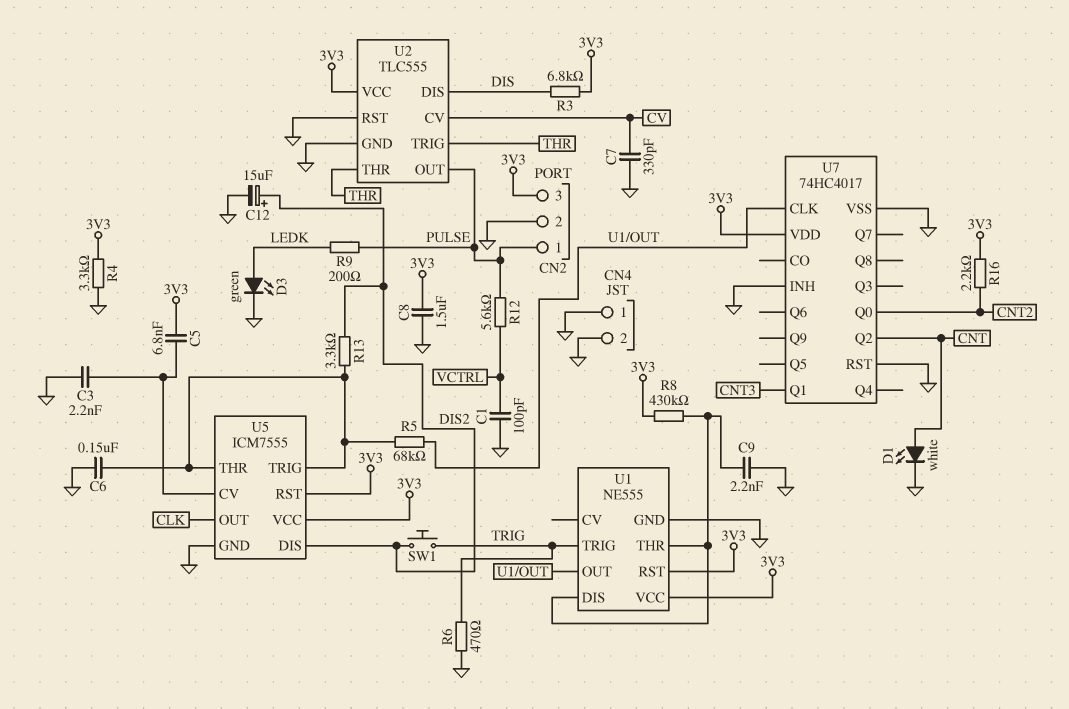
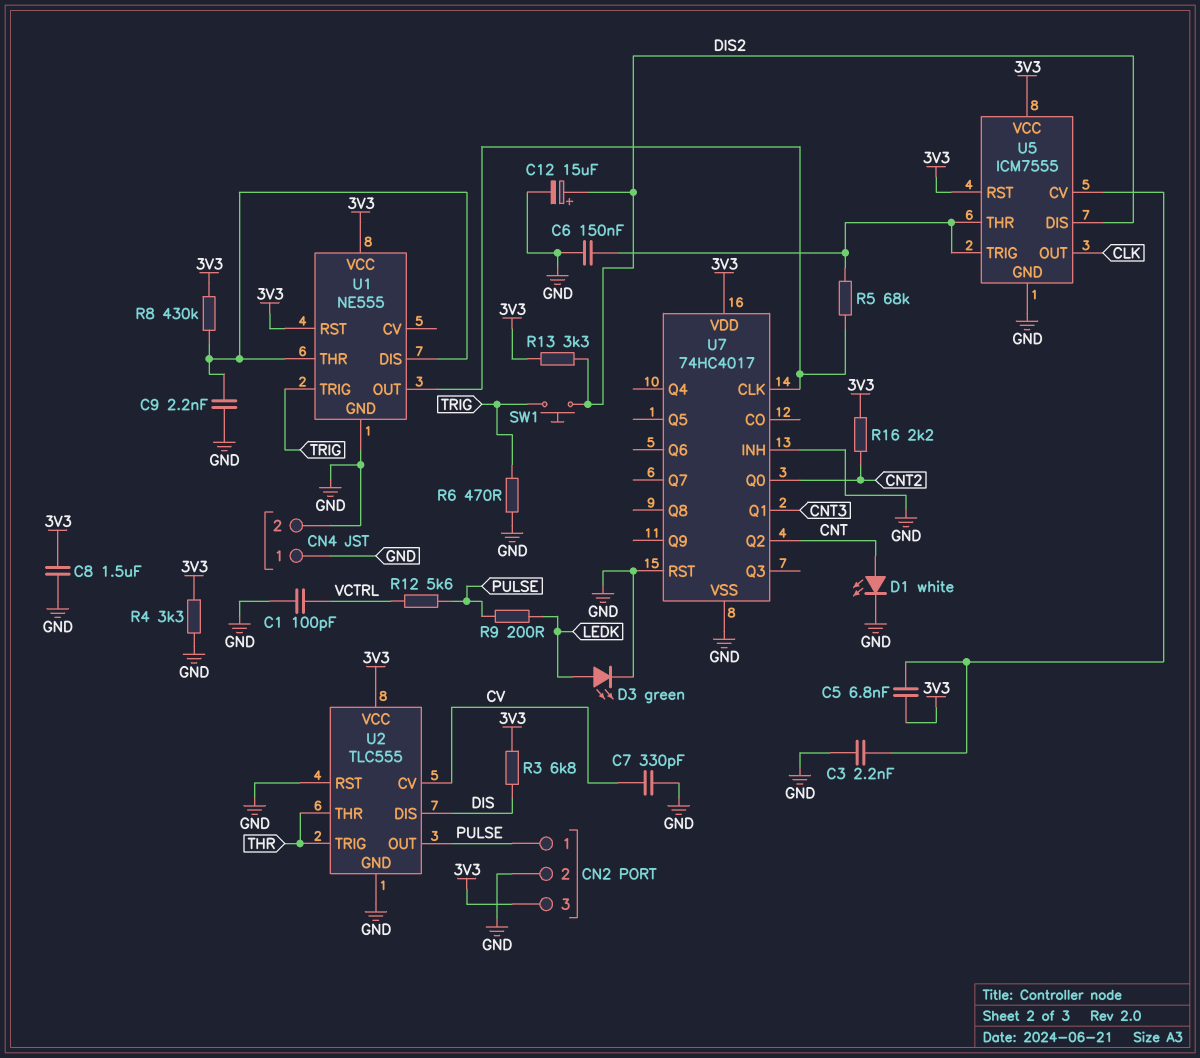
R13: 3.3k (DIS2, U5/THR) -> 3.3k (3V3, DIS2)

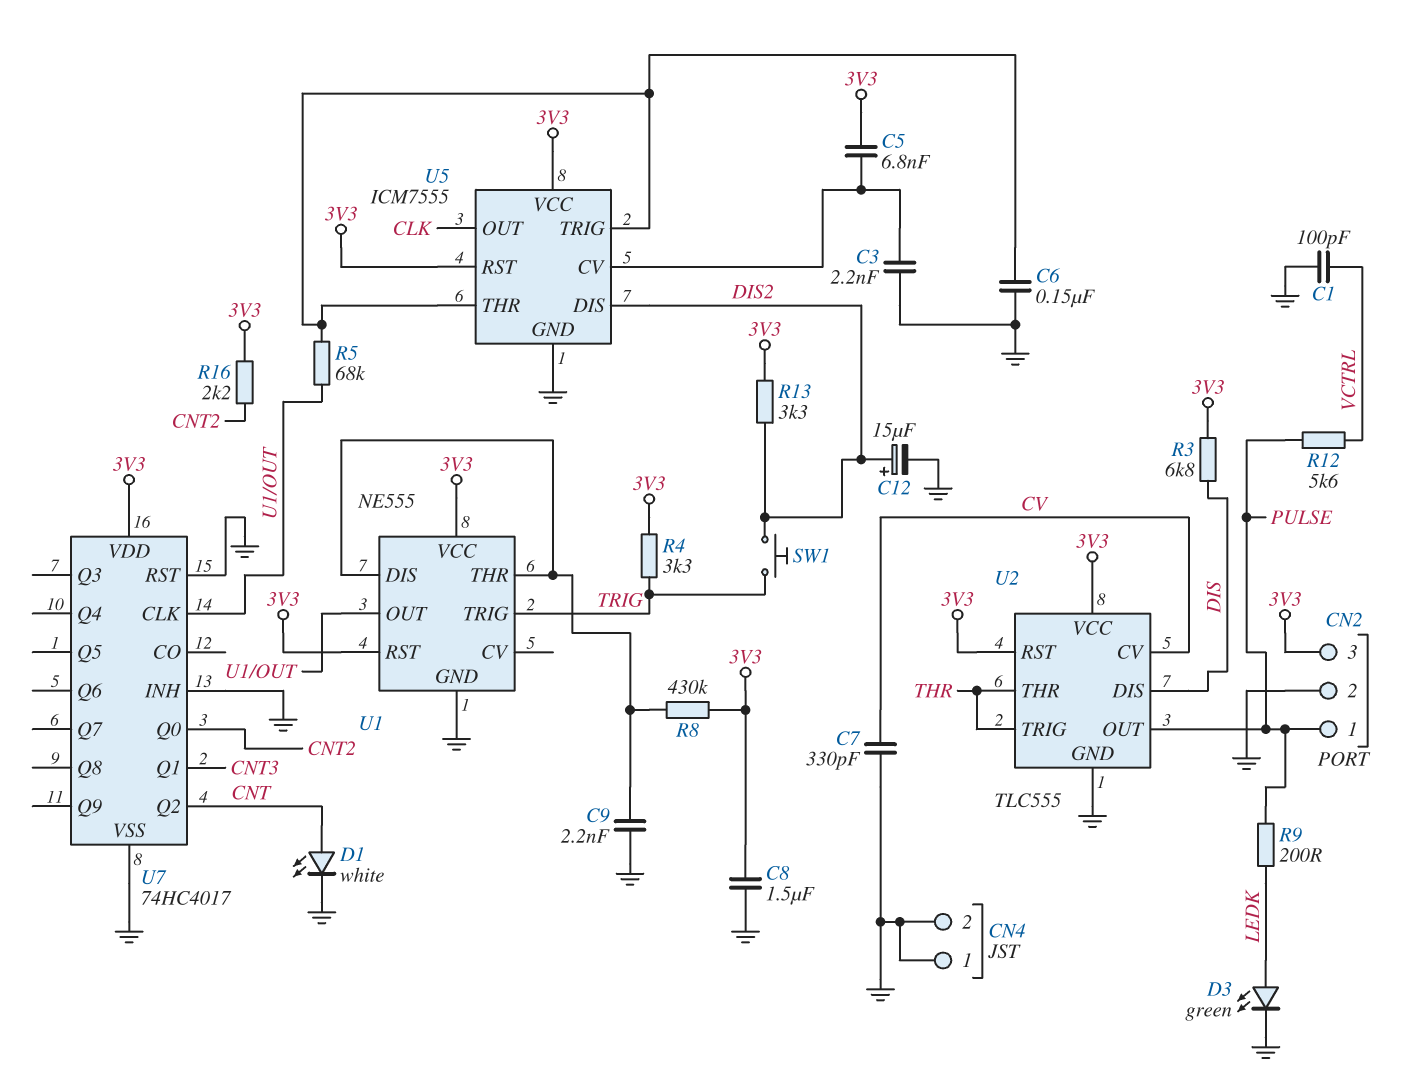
R4: 3.3k (3V3, GND) -> 3.3k (3V3, TRIG)
R6: 470 (GND, TRIG) -> none
U2 pin RST: GND -> 3V3

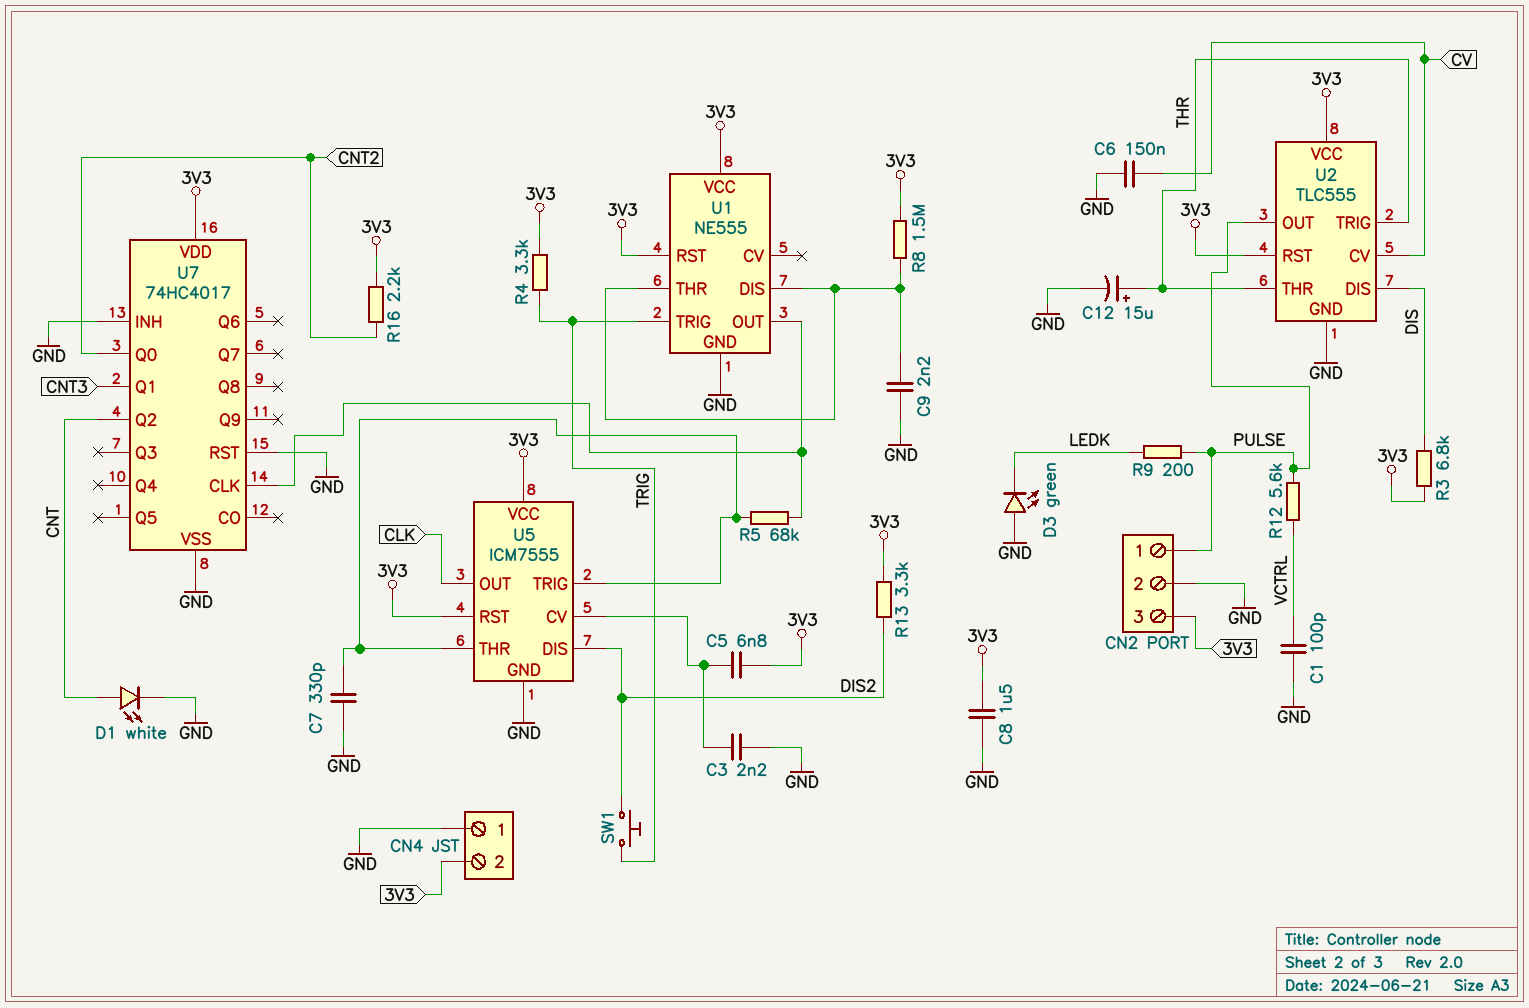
C6: 150nF (GND, U5/THR) -> 150nF (CV, GND)
C7: 330pF (CV, GND) -> 330pF (GND, U5/THR)
C12: 15uF (plus DIS2, minus GND) -> 15uF (plus THR, minus GND)
CN4 pin 2: GND -> 3V3
D3: LED green (A LEDK, K GND) -> LED green (A GND, K LEDK)
R8: 430k (3V3, U1/DIS) -> 1.5M (3V3, U1/DIS)

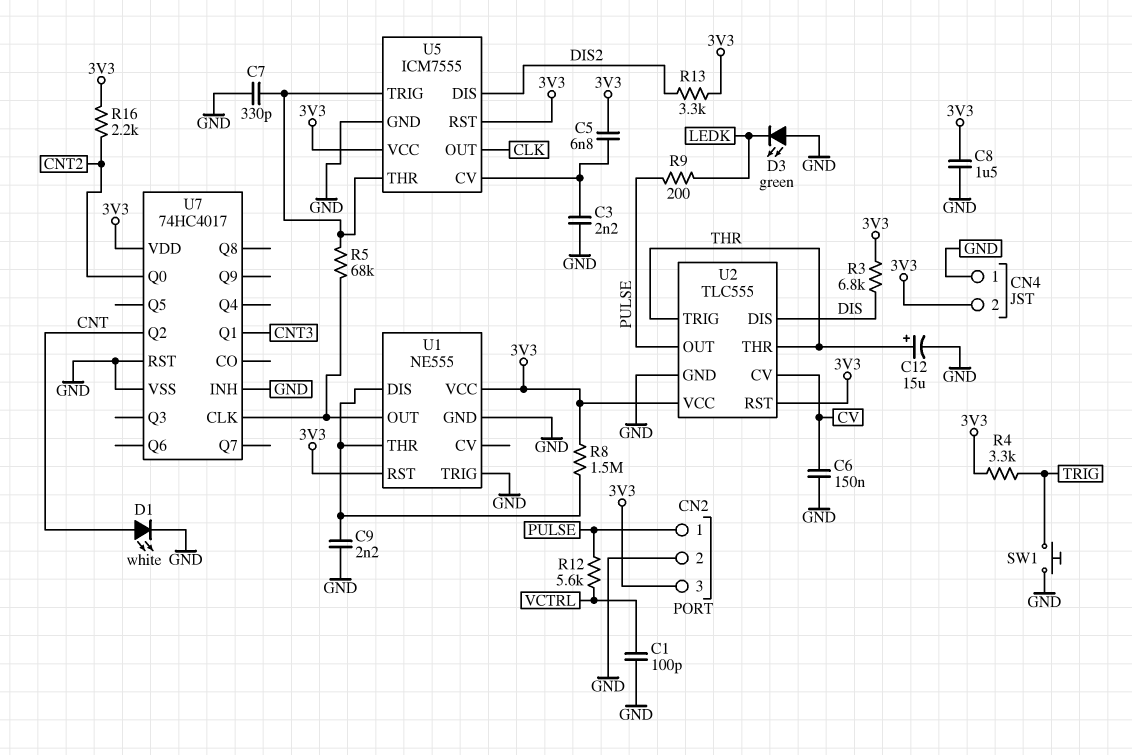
SW1: button (DIS2, TRIG) -> button (GND, TRIG)
U1 pin TRIG: TRIG -> GND

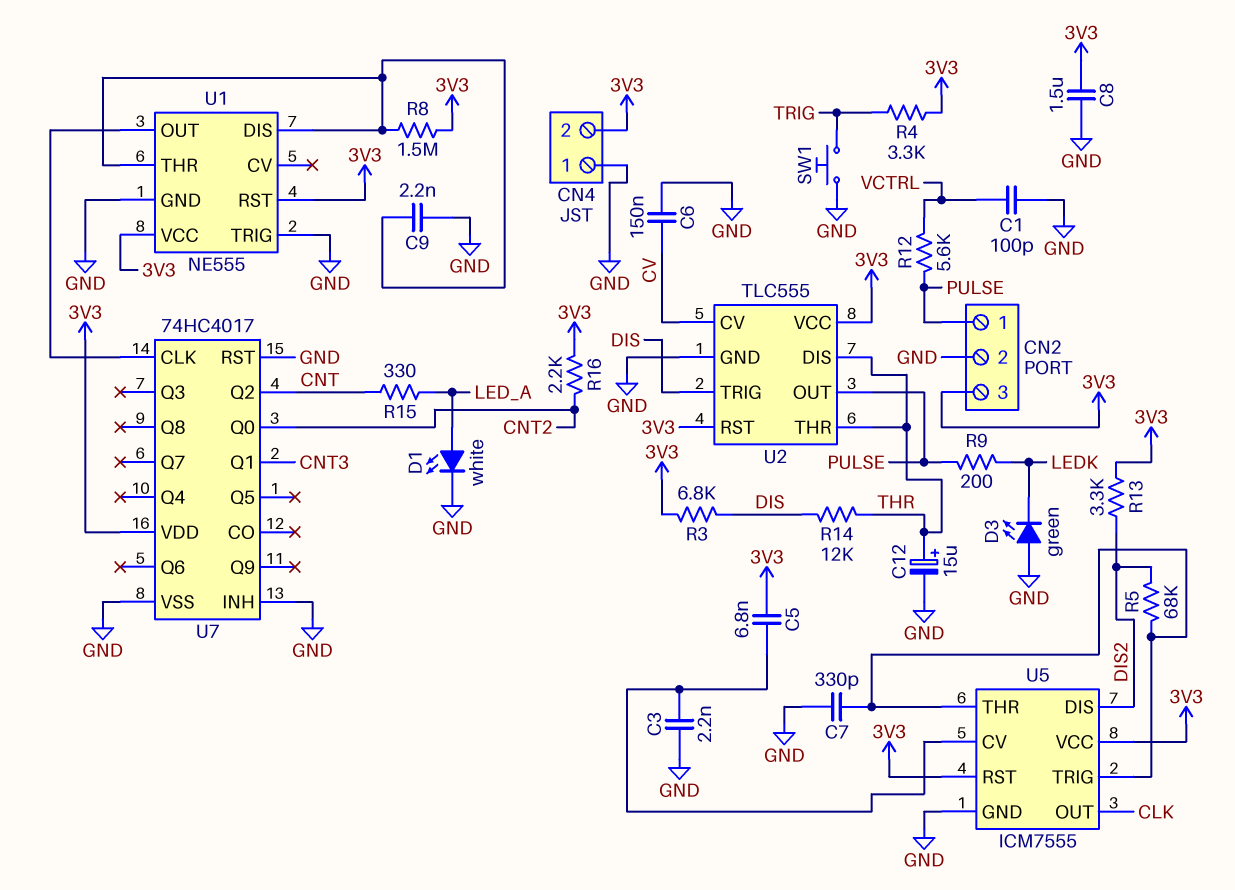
D1: LED white (A CNT, K GND) -> LED white (A LED_A, K GND)
R5: 68k (U1/OUT, U5/THR) -> 68k (DIS2, U5/THR)
R14: none -> 12k (DIS, THR)
R15: none -> 330 (CNT, LED_A)
U2 pin DIS: DIS -> THR
U2 pin TRIG: THR -> DIS

